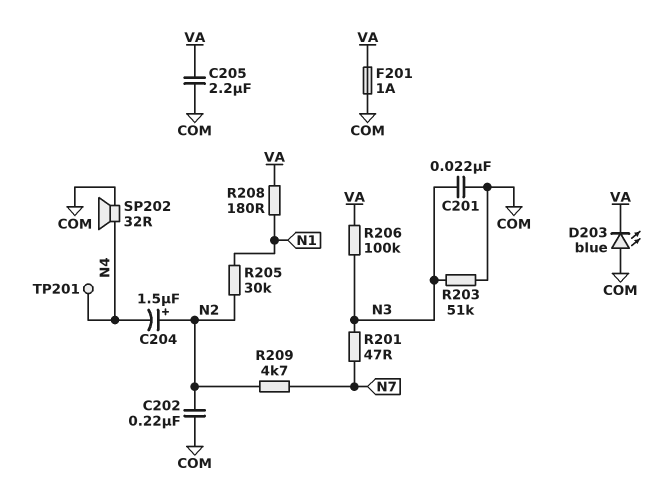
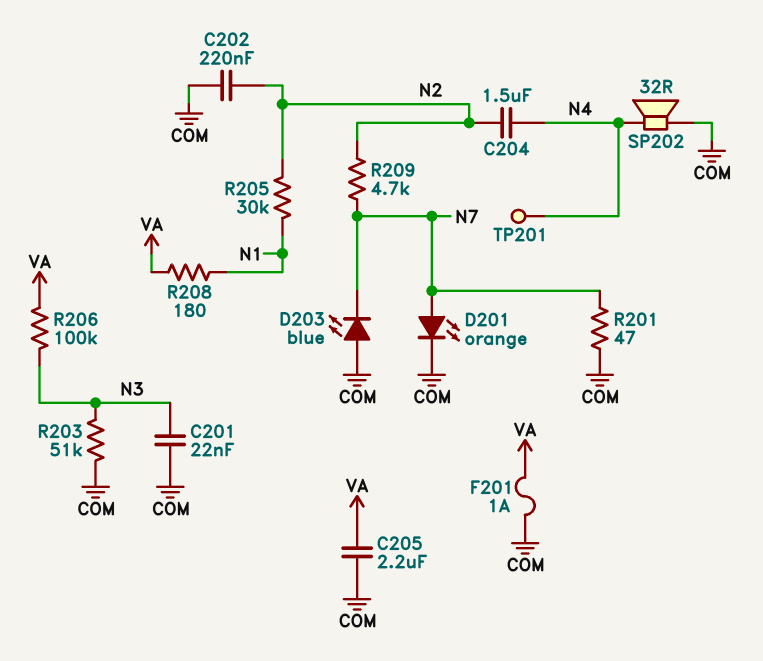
C204: 1.5uF (plus N2, minus N4) -> 1.5uF (N2, N4)
D201: none -> LED orange (A N7, K COM)
D203: LED blue (A COM, K VA) -> LED blue (A COM, K N7)
R201: 47 (N3, N7) -> 47 (COM, N7)

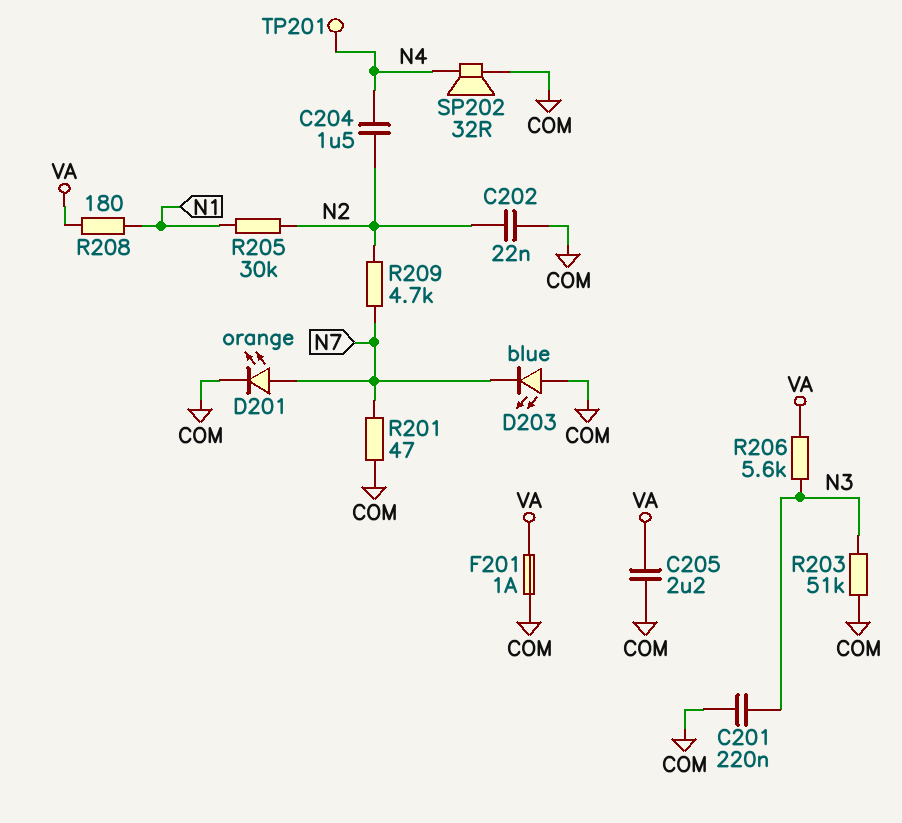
C201: 22nF (COM, N3) -> 220nF (COM, N3)
C202: 220nF (COM, N2) -> 22nF (COM, N2)
R206: 100k (N3, VA) -> 5.6k (N3, VA)

